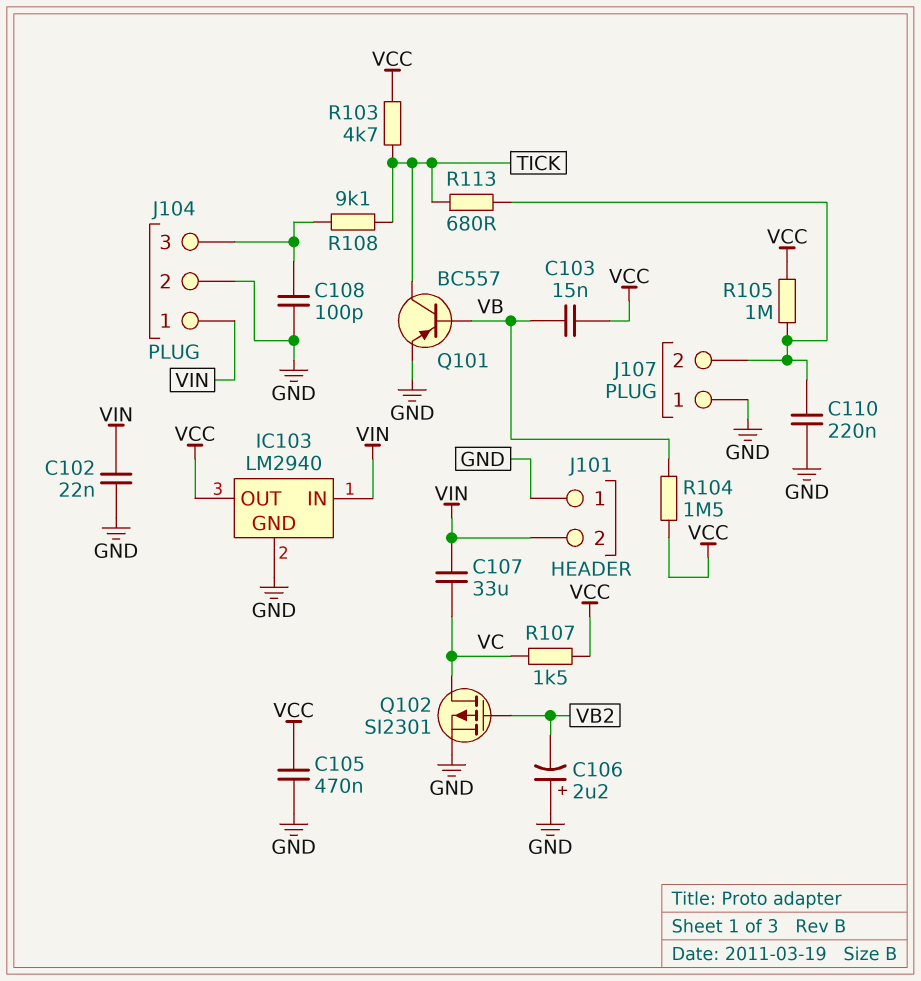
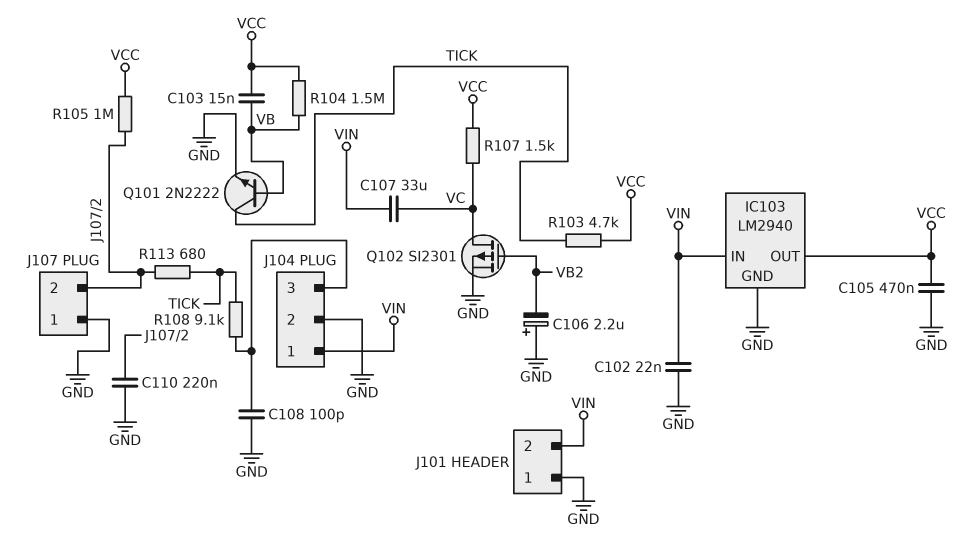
Q101: PNP BC557 (B VB, C TICK, E GND) -> NPN 2N2222 (B VB, C TICK, E GND)

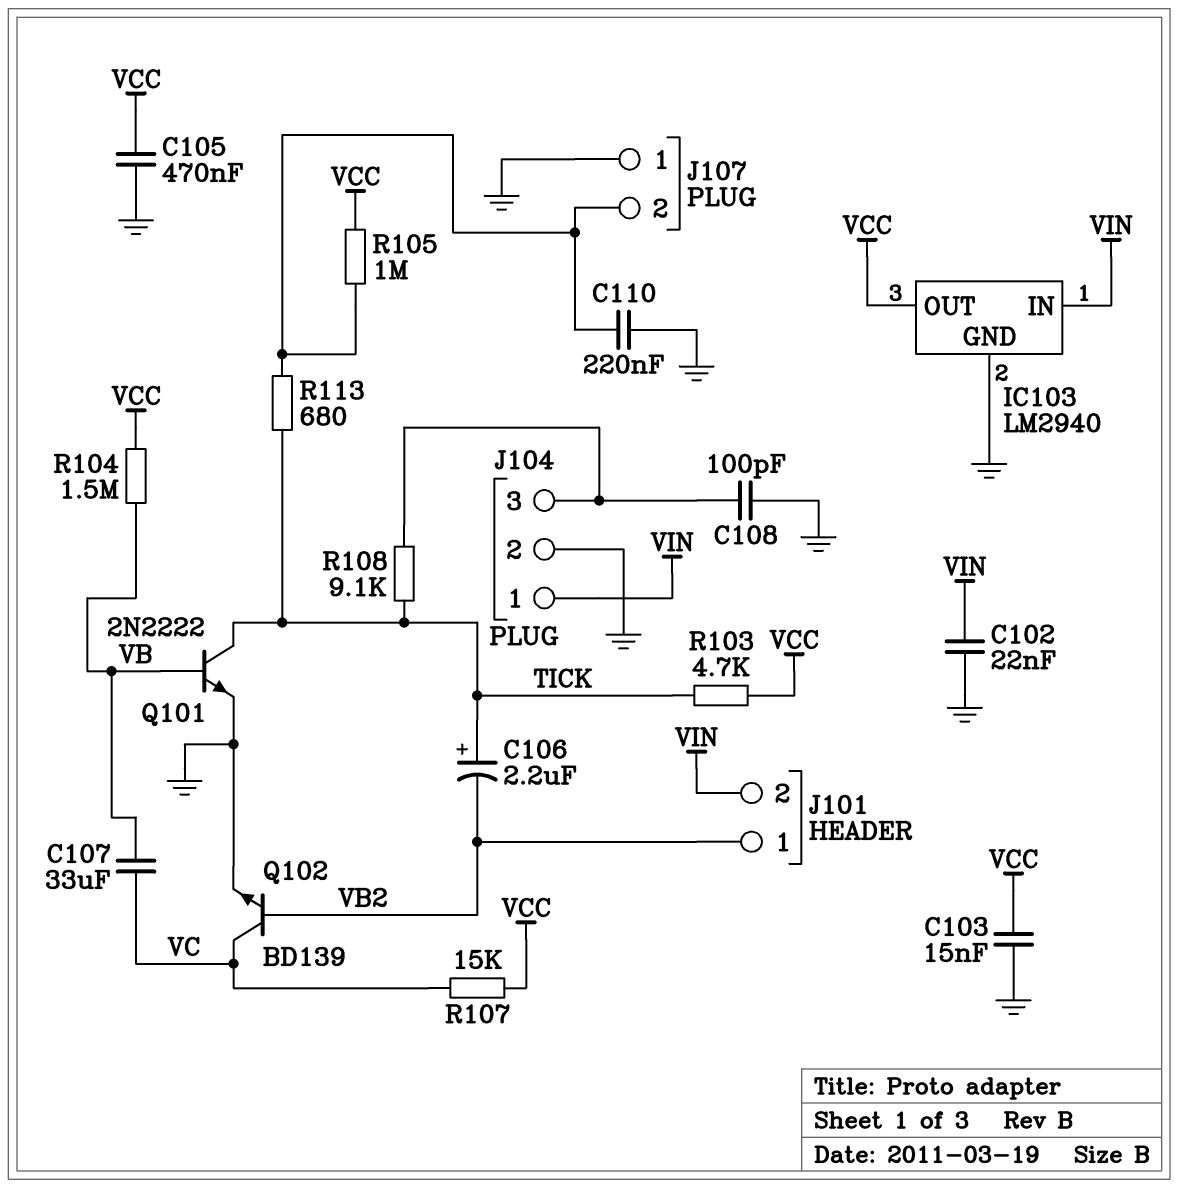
C103: 15nF (VB, VCC) -> 15nF (GND, VCC)
C106: 2.2uF (plus GND, minus VB2) -> 2.2uF (plus TICK, minus VB2)
C107: 33uF (VC, VIN) -> 33uF (VB, VC)
J101 pin 1: GND -> VB2
Q102: PMOS SI2301 (G VB2, D VC, S GND) -> NPN BD139 (B VB2, C VC, E GND)
R107: 1.5k (VC, VCC) -> 15k (VC, VCC)

